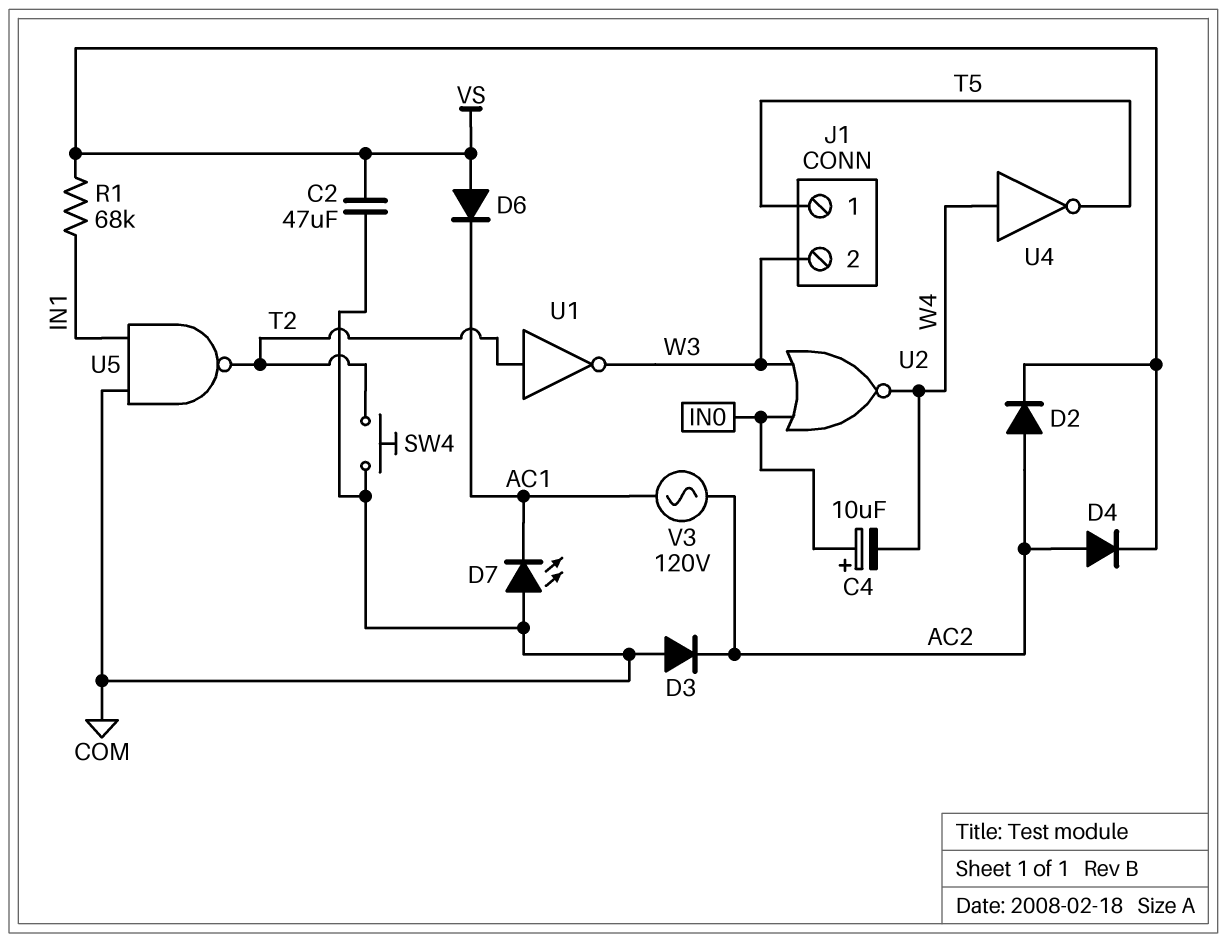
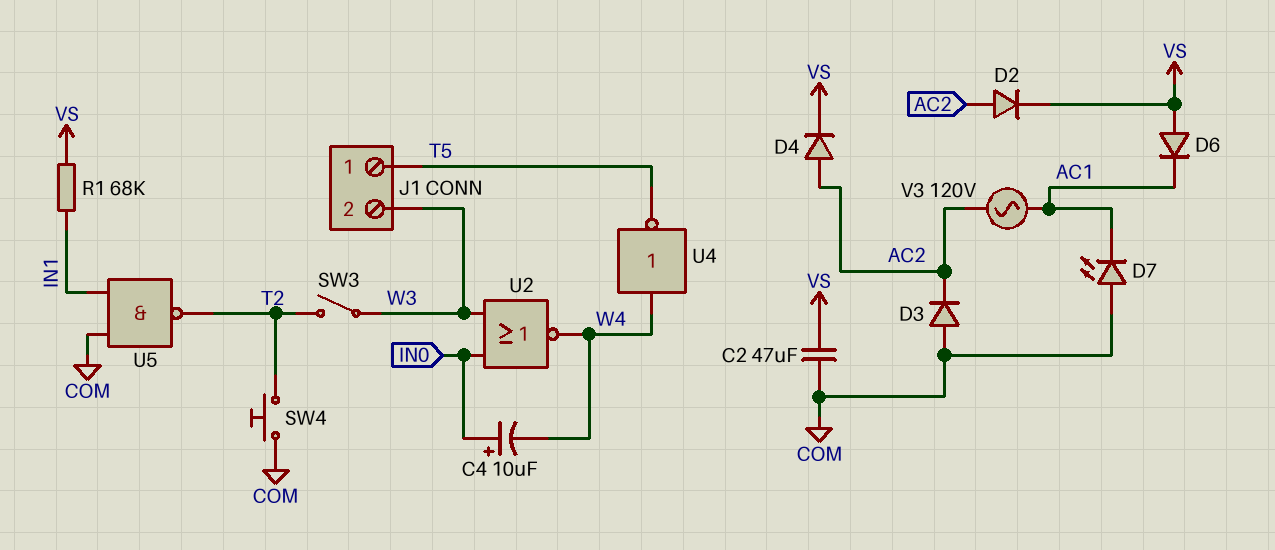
SW3: none -> switch (T2, W3)
U1: NOT (in T2, out W3) -> none

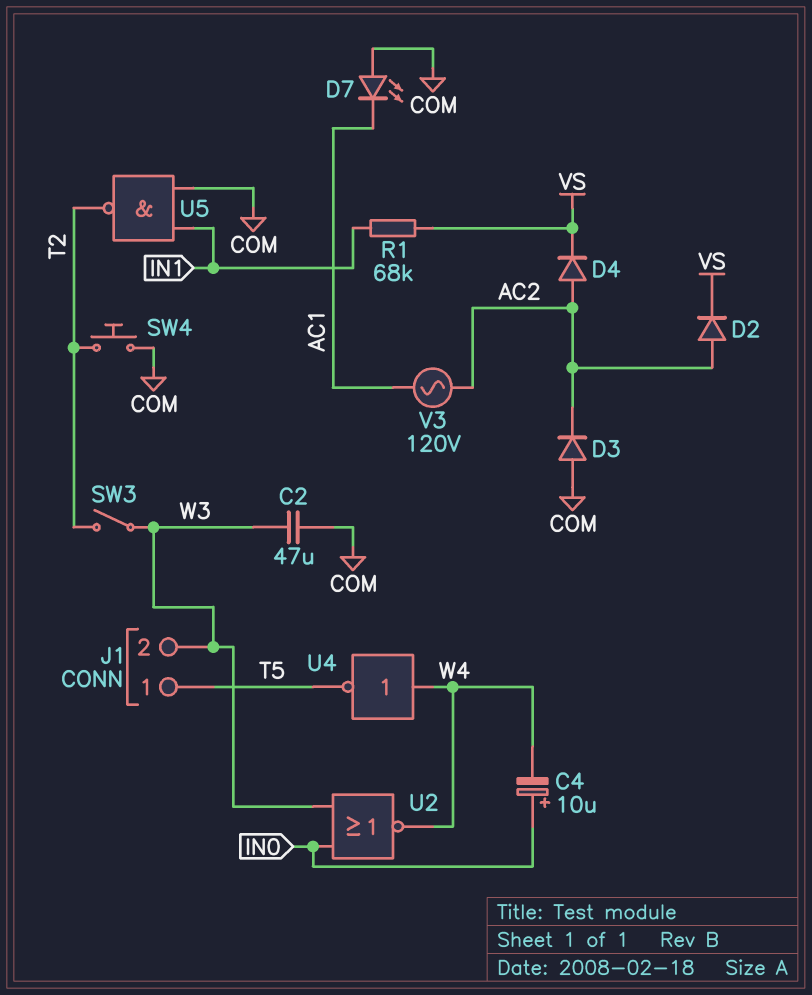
C2: 47uF (COM, VS) -> 47uF (COM, W3)
D6: diode (A VS, K AC1) -> none

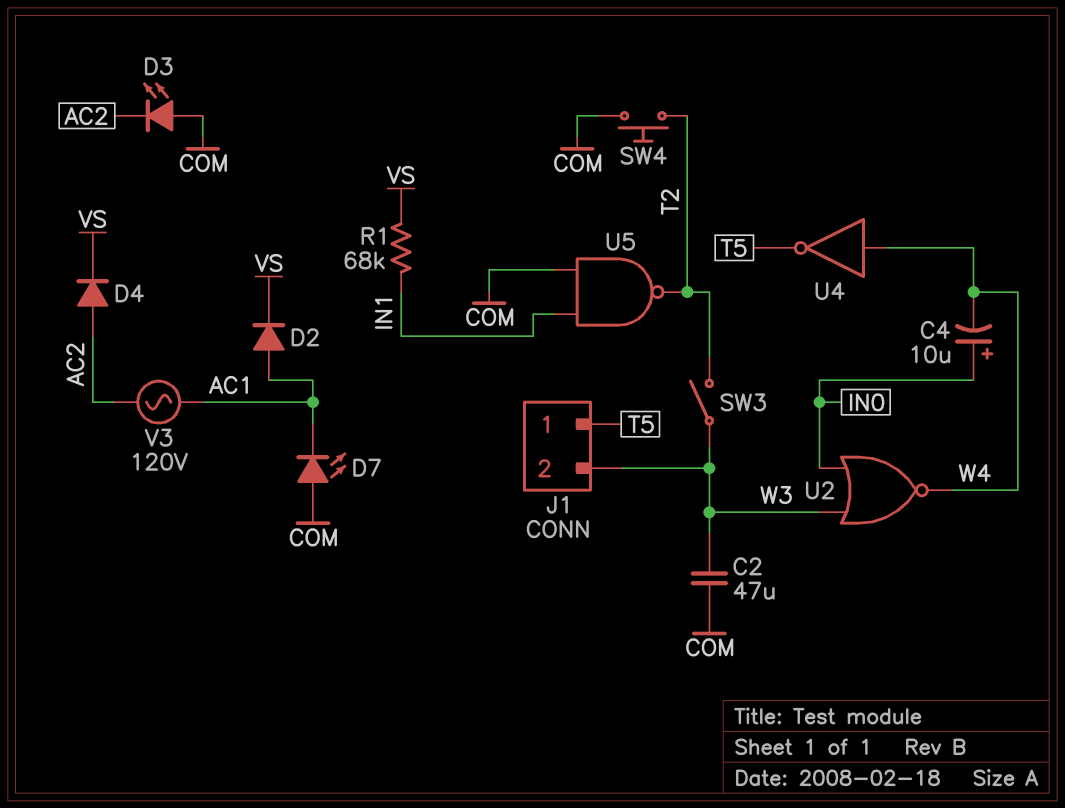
D2: diode (A AC2, K VS) -> diode (A AC1, K VS)
D3: diode (A COM, K AC2) -> LED (A COM, K AC2)

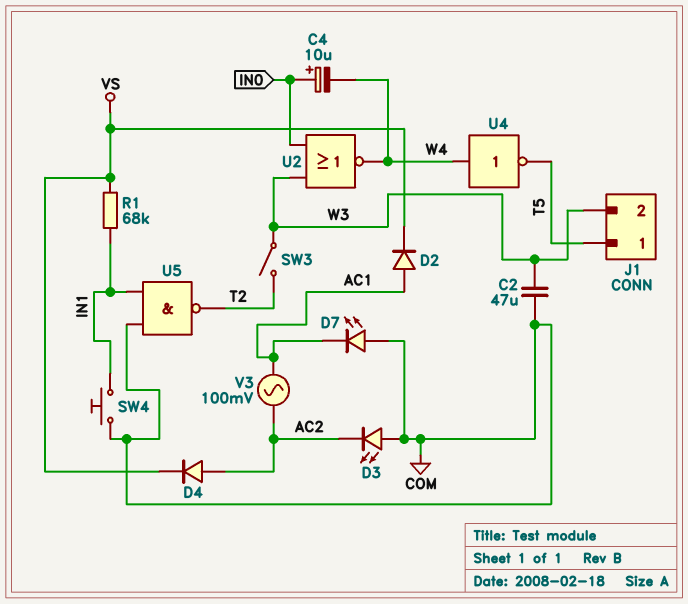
SW4: button (COM, T2) -> button (COM, IN1)
V3: AC 120V (AC1, AC2) -> AC 100mV (AC1, AC2)

